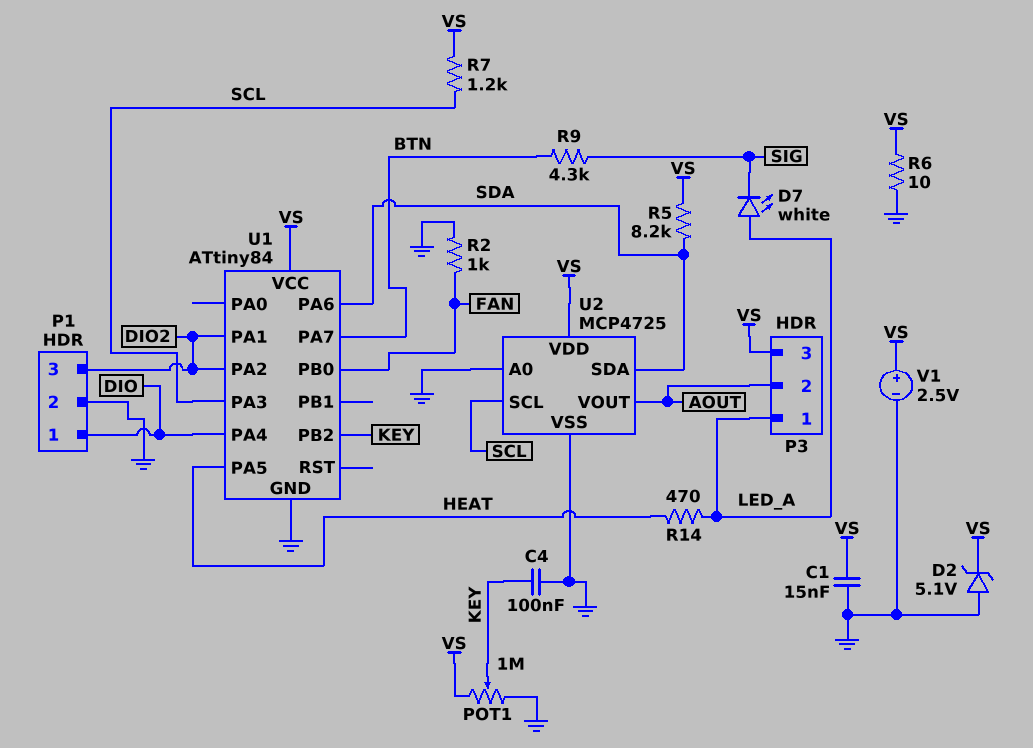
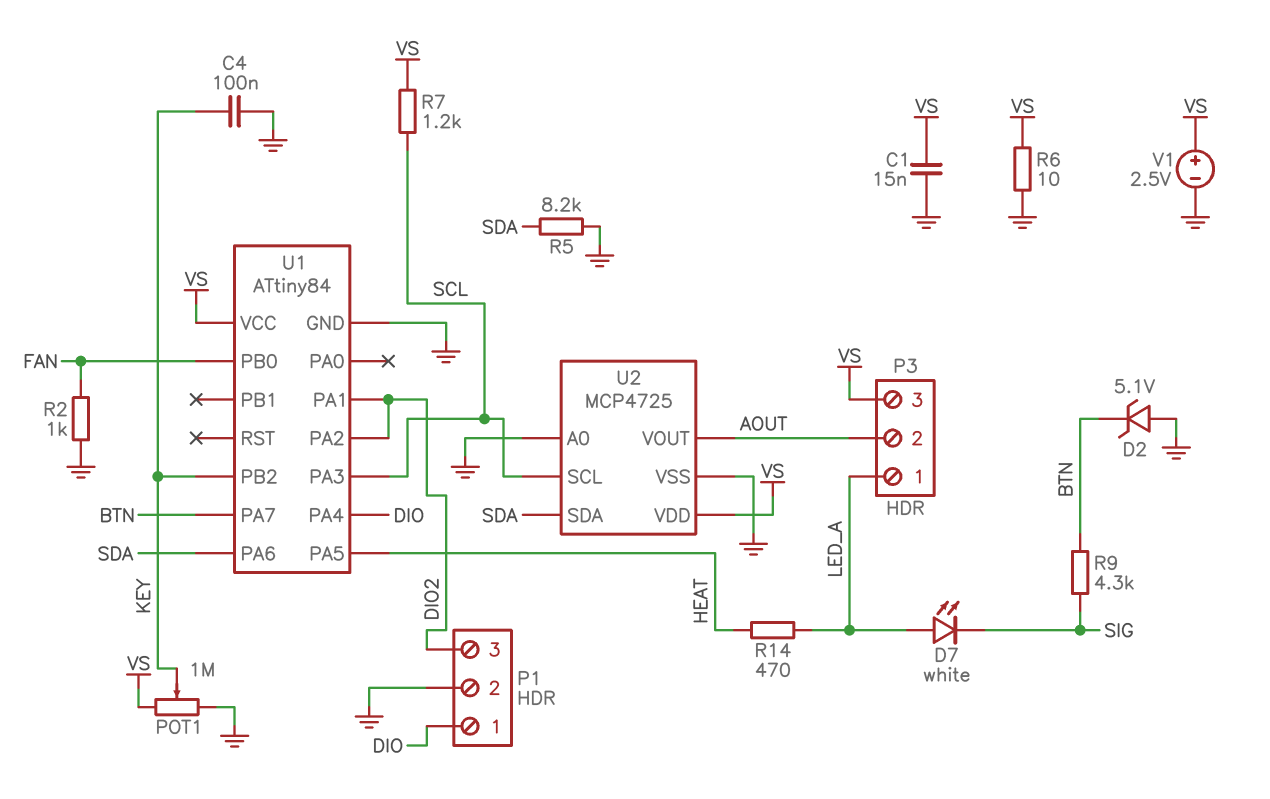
D2: zener 5.1V (A GND, K VS) -> zener 5.1V (A GND, K BTN)
R5: 8.2k (SDA, VS) -> 8.2k (GND, SDA)

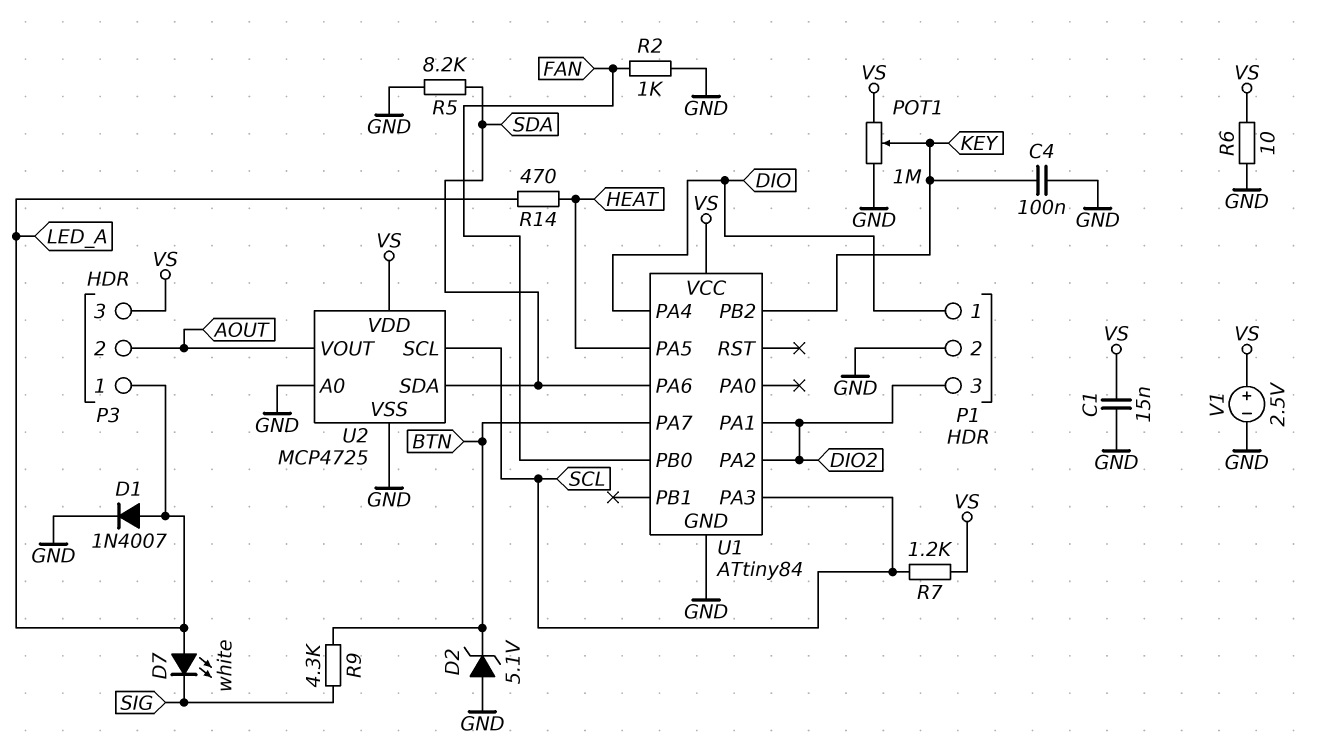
D1: none -> diode 1N4007 (A LED_A, K GND)

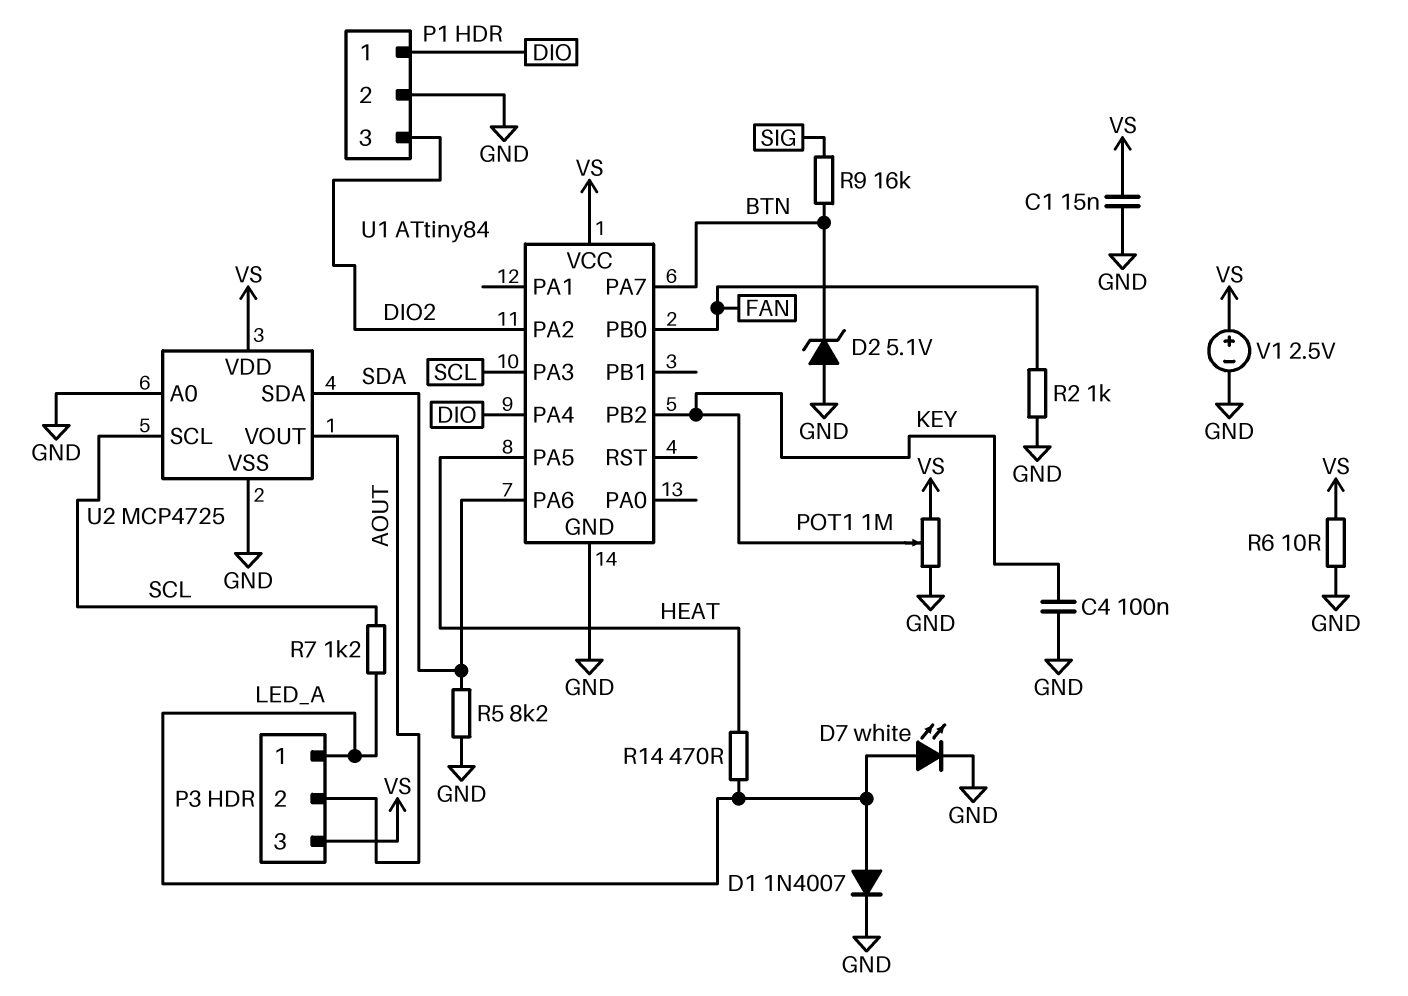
D7: LED white (A LED_A, K SIG) -> LED white (A LED_A, K GND)
R7: 1.2k (SCL, VS) -> 1.2k (LED_A, SCL)
R9: 4.3k (BTN, SIG) -> 16k (BTN, SIG)
U1 pin PA1: DIO2 -> none

